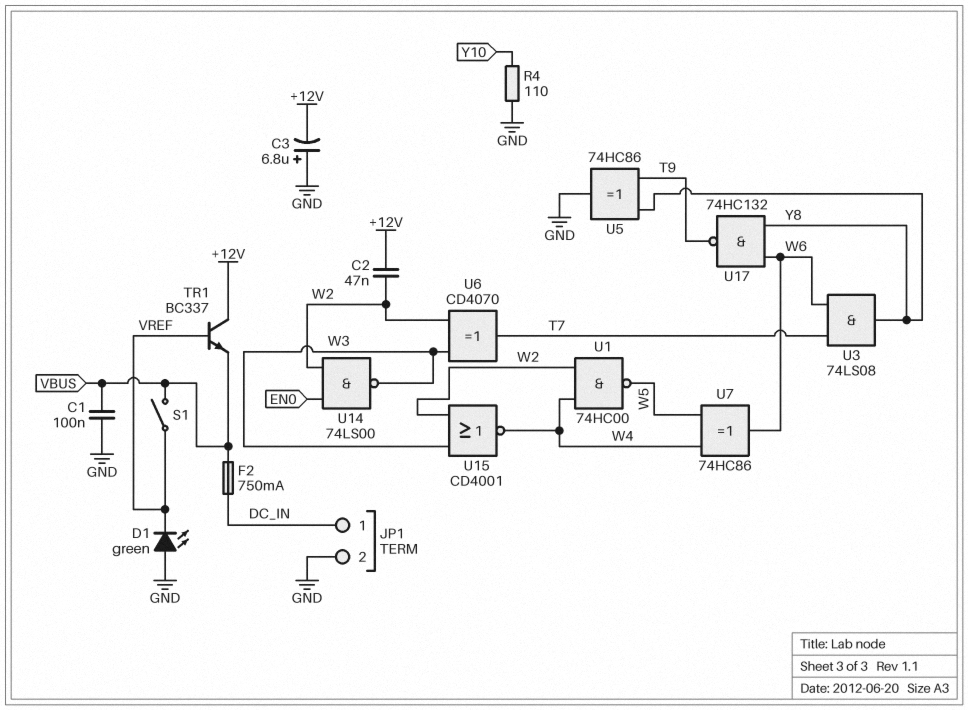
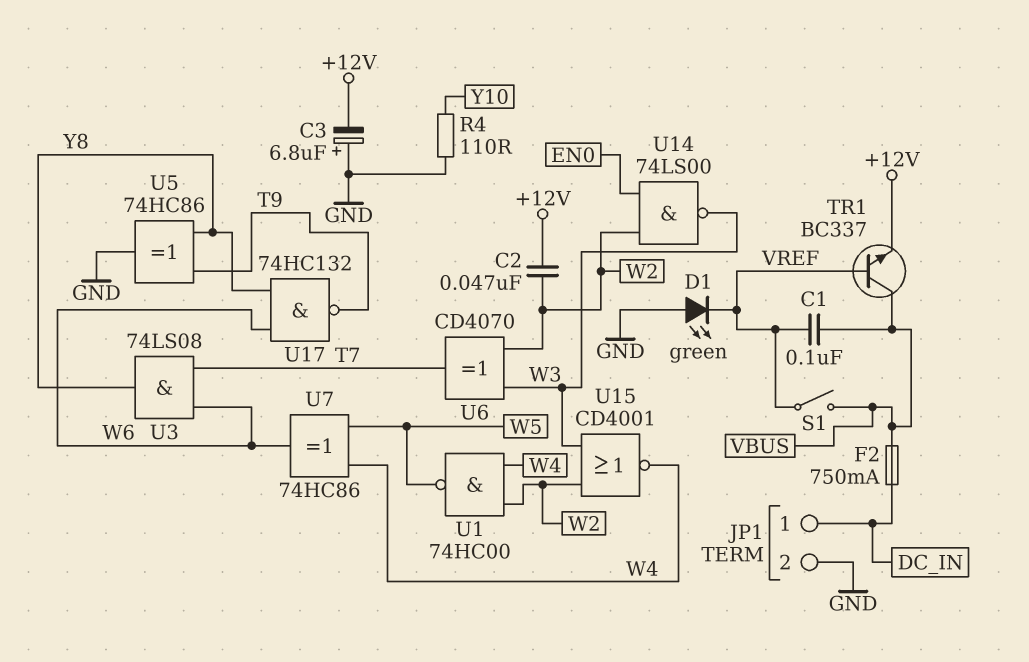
C1: 100nF (GND, VBUS) -> 100nF (VBUS, VREF)
TR1: NPN BC337 (B VREF, C +12V, E VBUS) -> NPN BC337 (B VREF, C VBUS, E +12V)

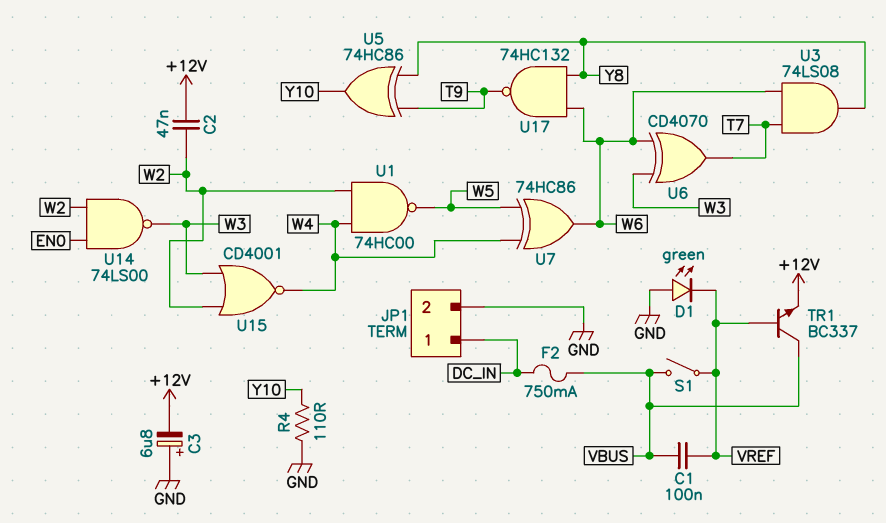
U5: XOR 74HC86 (in T9, in Y8, out GND) -> XOR 74HC86 (in T9, in Y8, out Y10)
U6: XOR CD4070 (in W2, in W3, out T7) -> XOR CD4070 (in W3, in W6, out T7)

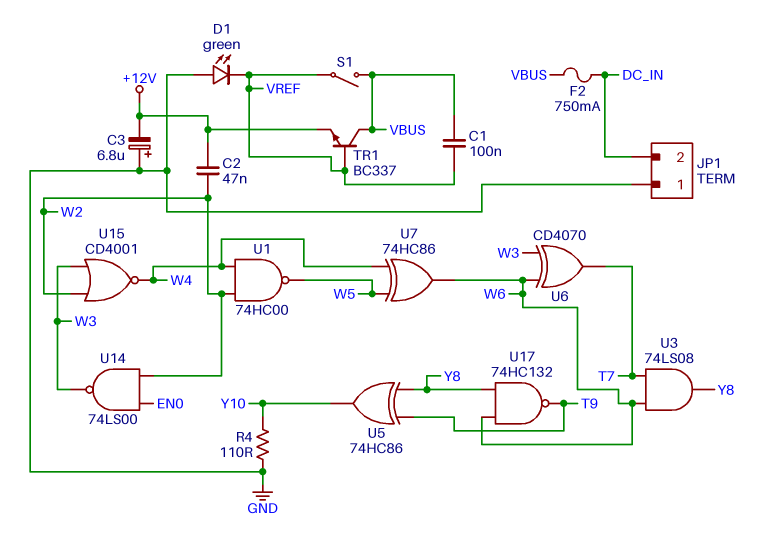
JP1 pin 1: DC_IN -> GND
JP1 pin 2: GND -> DC_IN

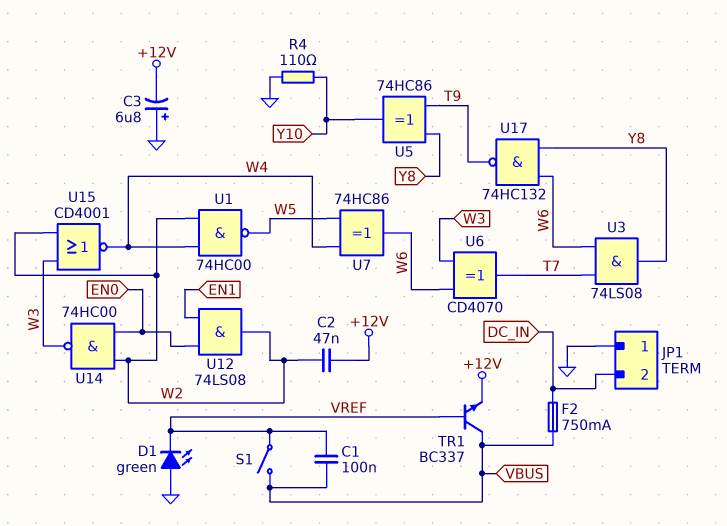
U12: none -> AND 74LS08 (in EN0, in EN1, out W2)
U14: NAND 74LS00 (in EN0, in W2, out W3) -> NAND 74HC00 (in EN0, in W2, out W3)

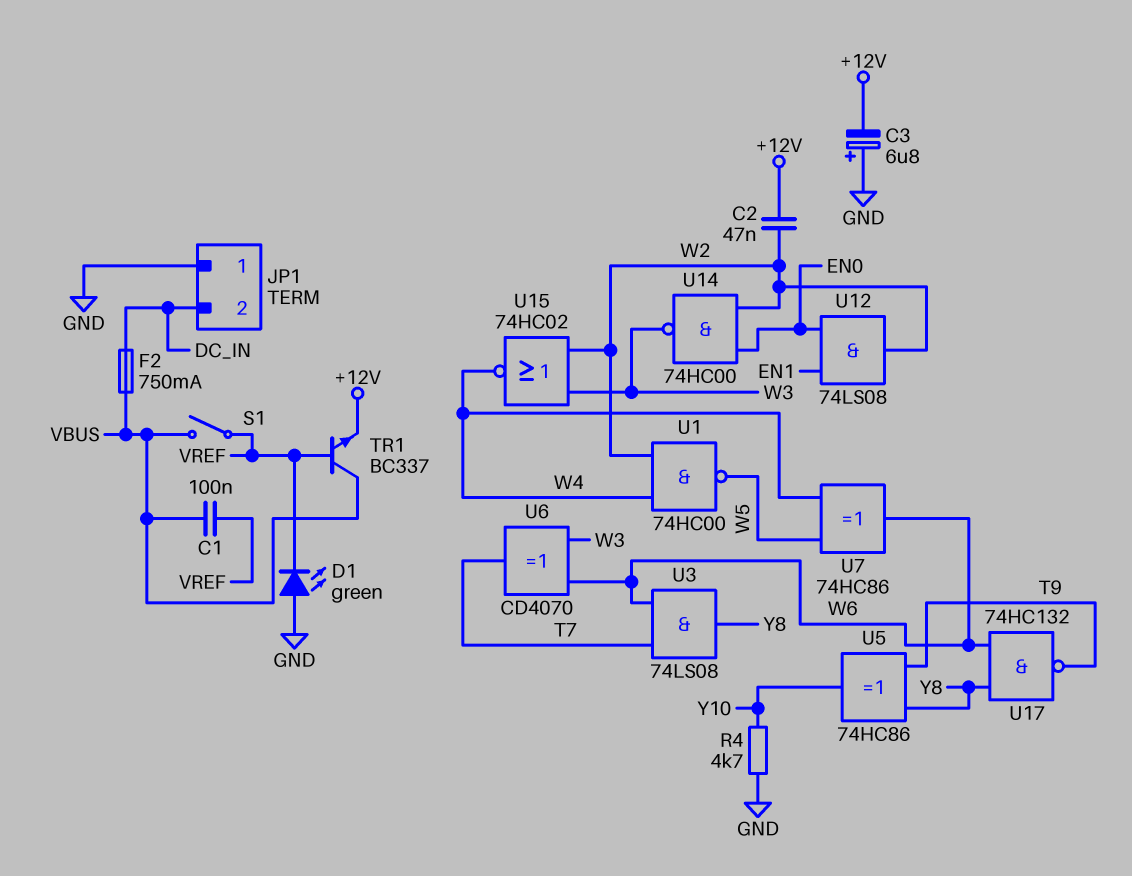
R4: 110 (GND, Y10) -> 4.7k (GND, Y10)
U15: NOR CD4001 (in W2, in W3, out W4) -> NOR 74HC02 (in W2, in W3, out W4)

